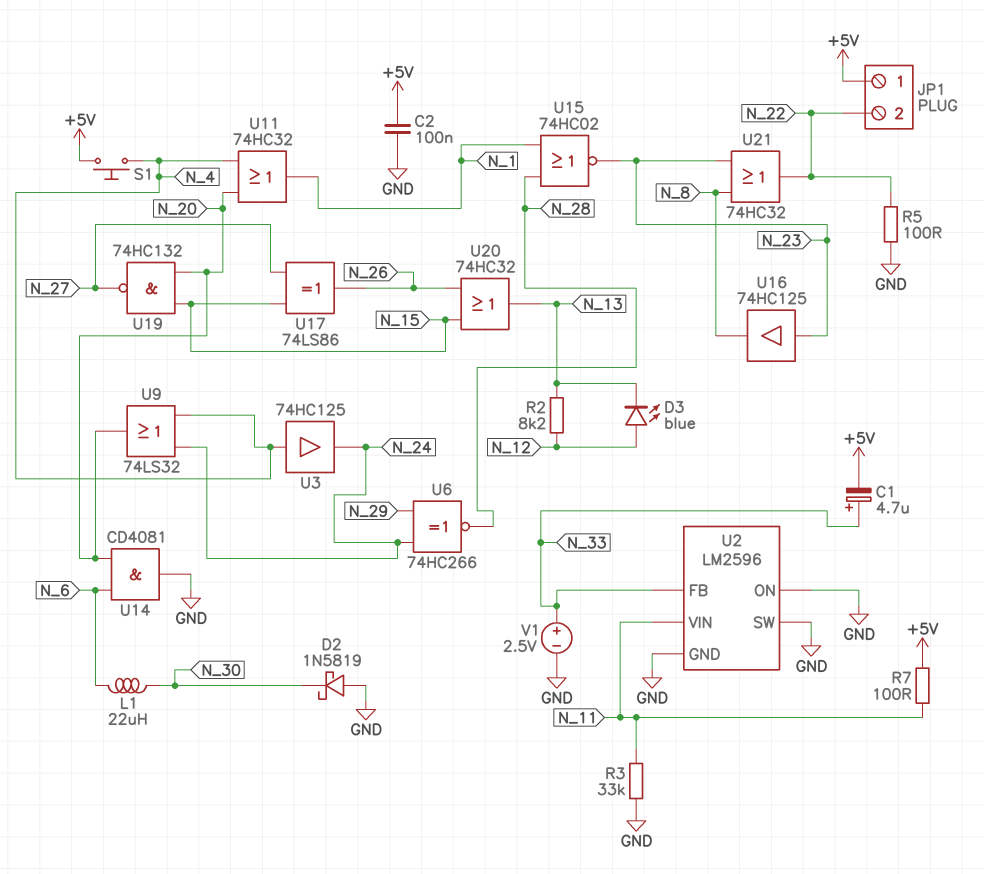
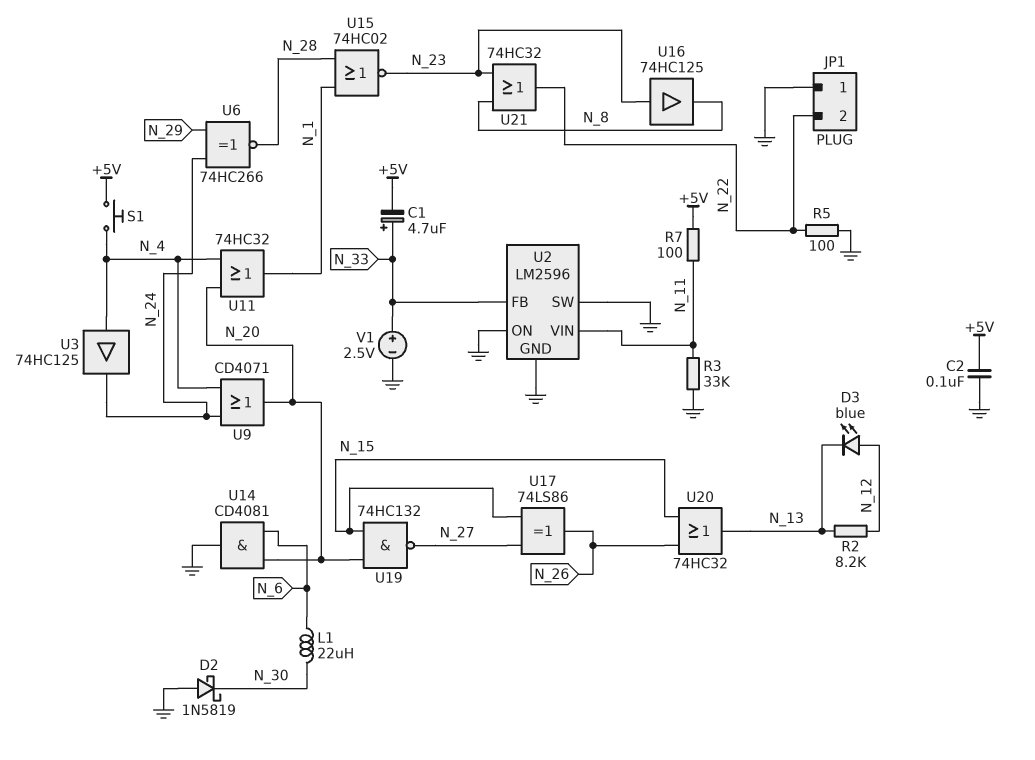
JP1 pin 1: +5V -> GND
U9: OR 74LS32 (in N_4, in N_24, out N_20) -> OR CD4071 (in N_4, in N_24, out N_20)

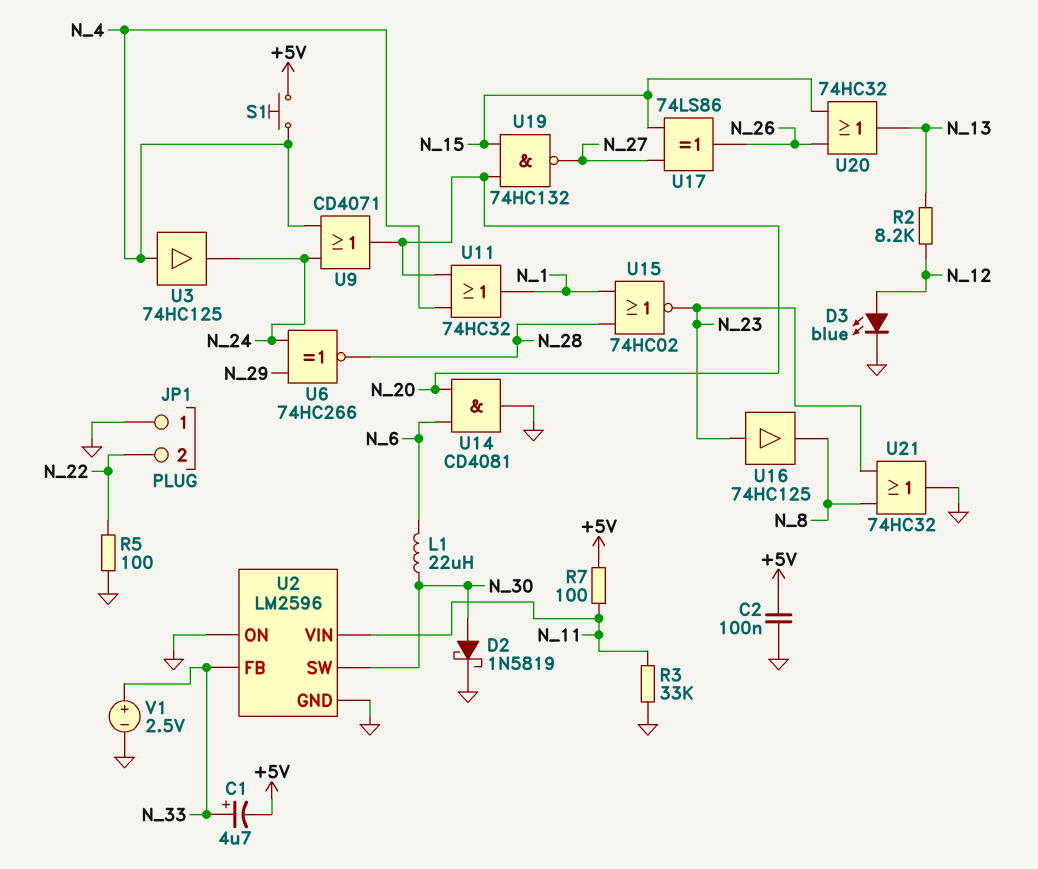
D2: schottky 1N5819 (A GND, K N_30) -> schottky 1N5819 (A N_30, K GND)
D3: LED blue (A N_12, K N_13) -> LED blue (A N_12, K GND)
U2 pin SW: GND -> N_30
U21: OR 74HC32 (in N_8, in N_23, out N_22) -> OR 74HC32 (in N_8, in N_23, out GND)

